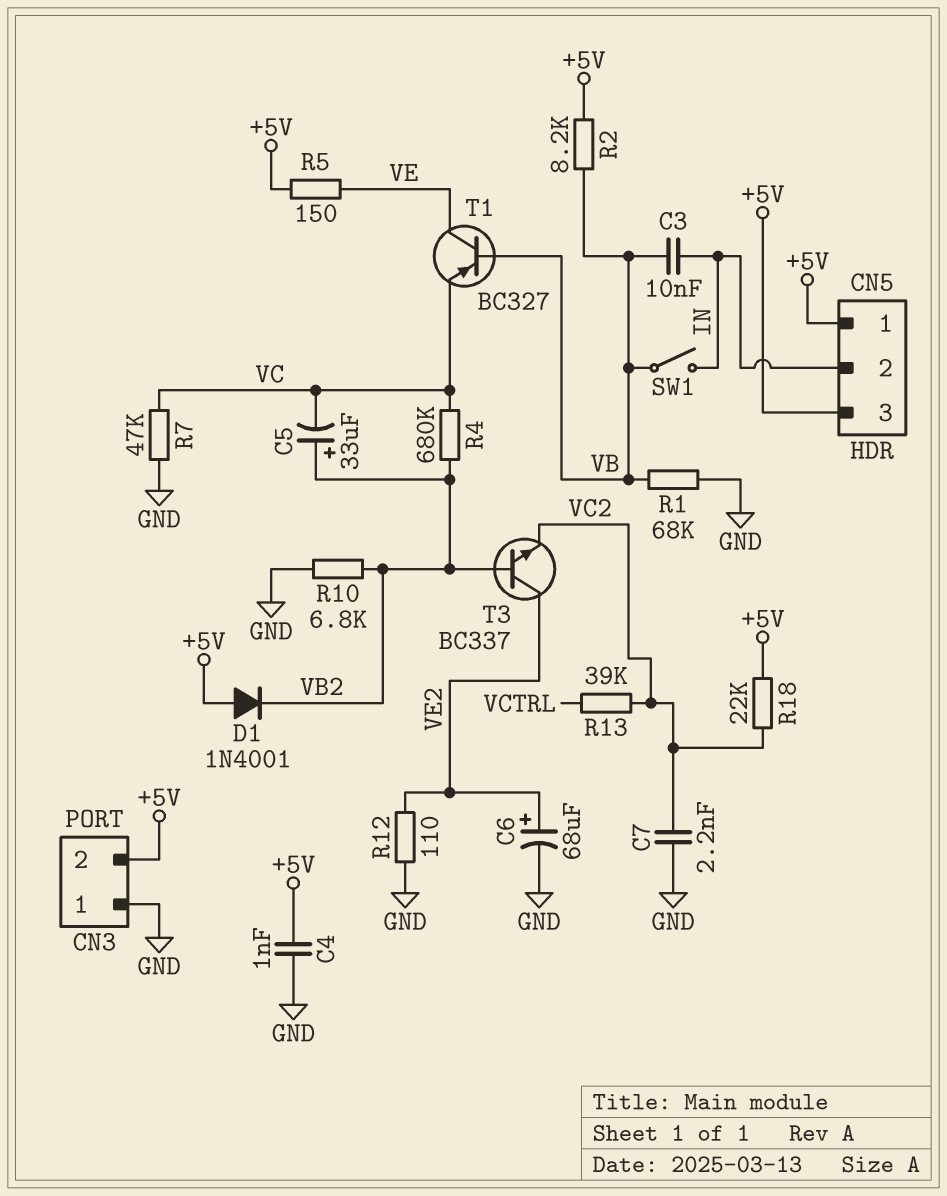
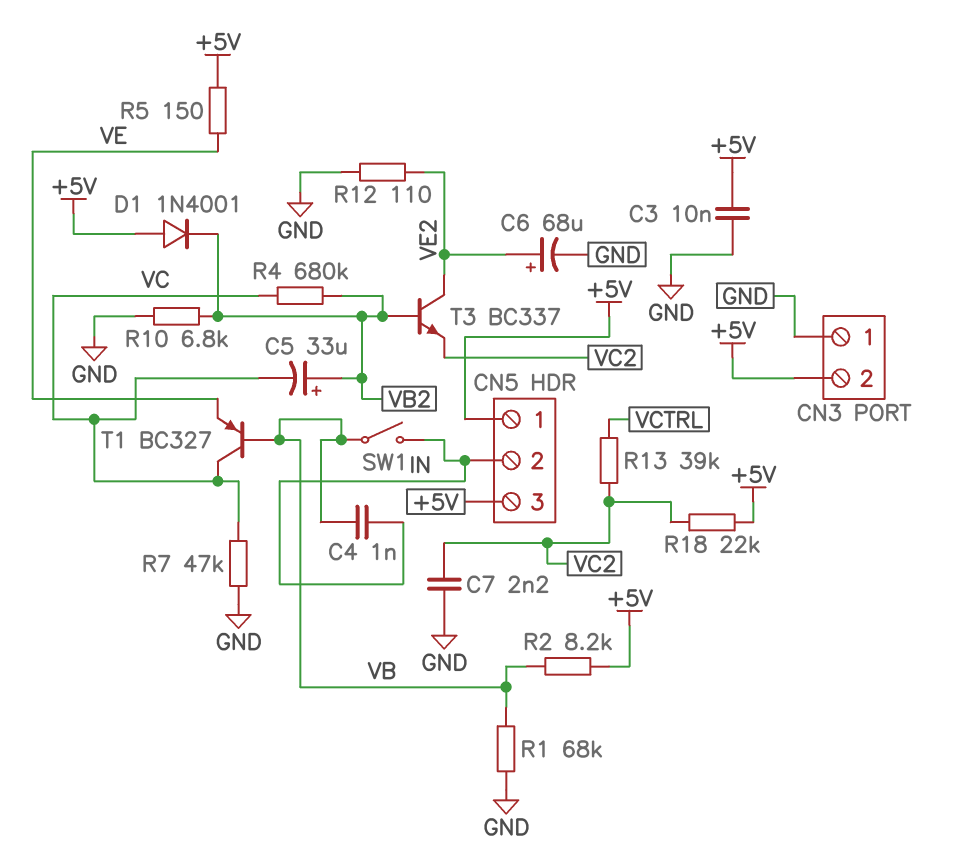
C3: 10nF (IN, VB) -> 10nF (+5V, GND)
C4: 1nF (+5V, GND) -> 1nF (IN, VB)
T1: PNP BC327 (B VB, C VE, E VC) -> PNP BC327 (B VB, C VC, E VE)

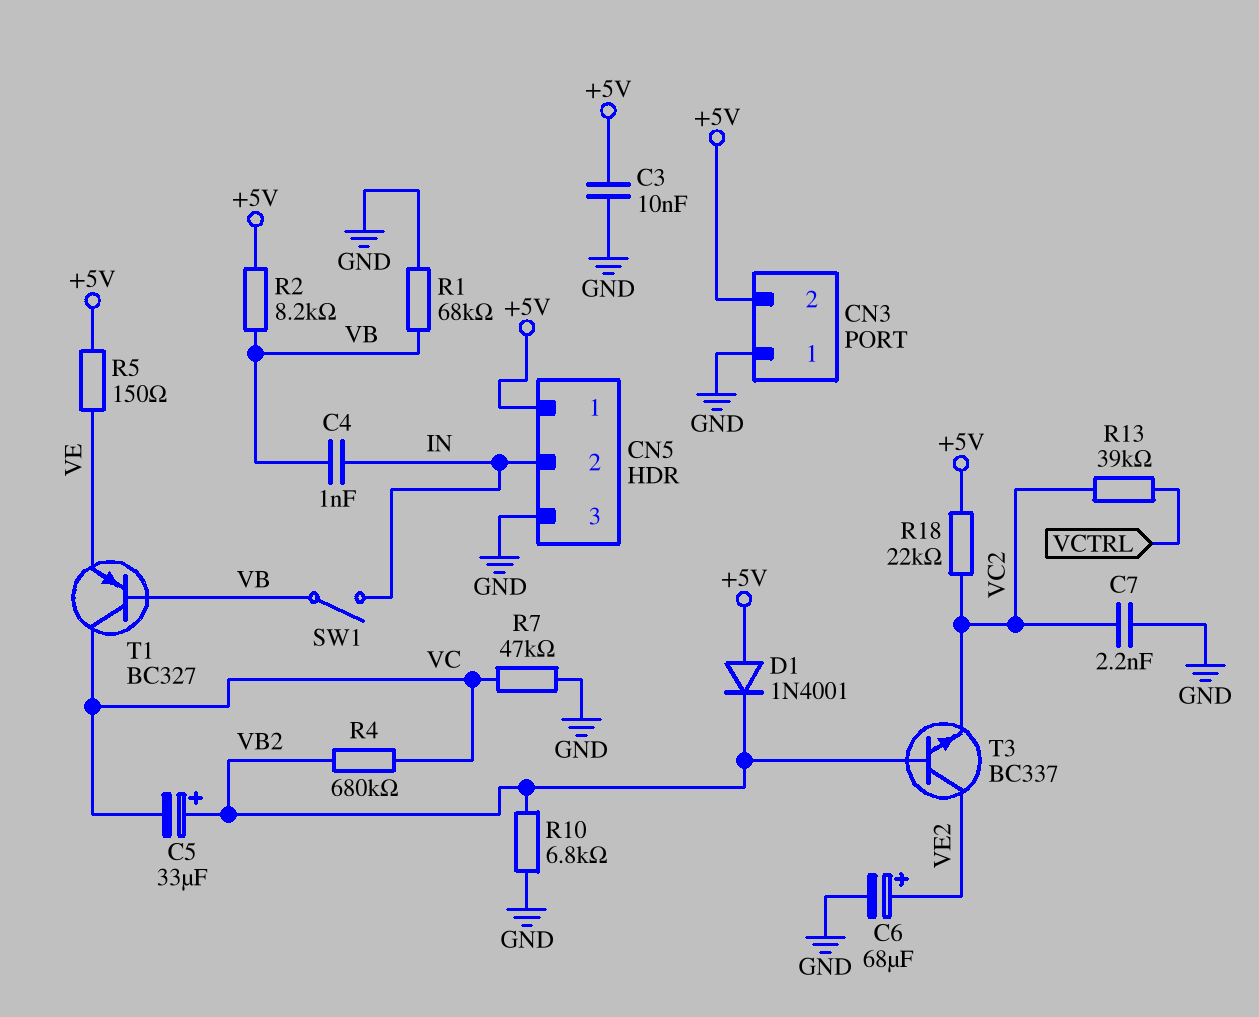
CN5 pin 3: +5V -> GND
R12: 110 (GND, VE2) -> none

